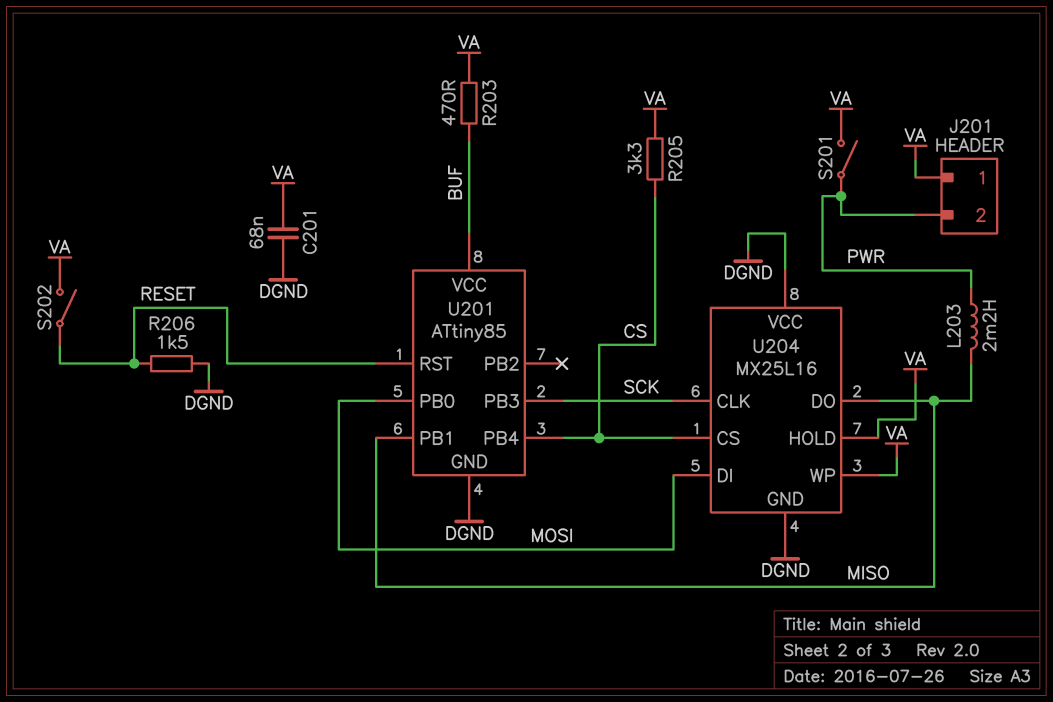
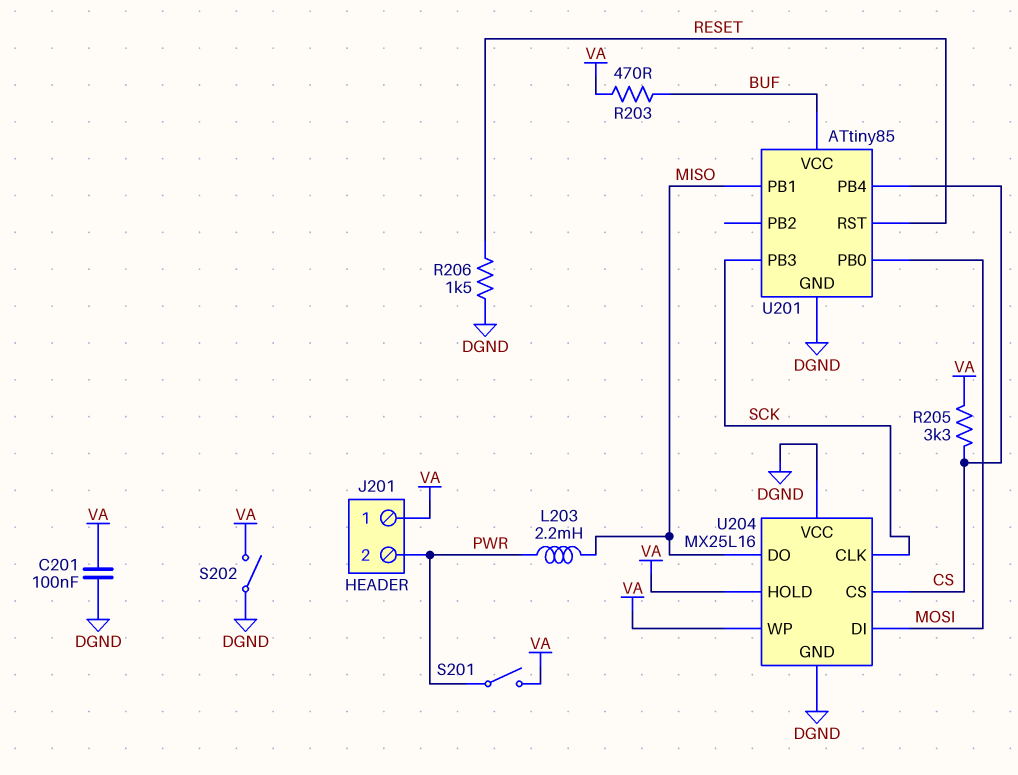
C201: 68nF (DGND, VA) -> 100nF (DGND, VA)
S202: switch (RESET, VA) -> switch (DGND, VA)

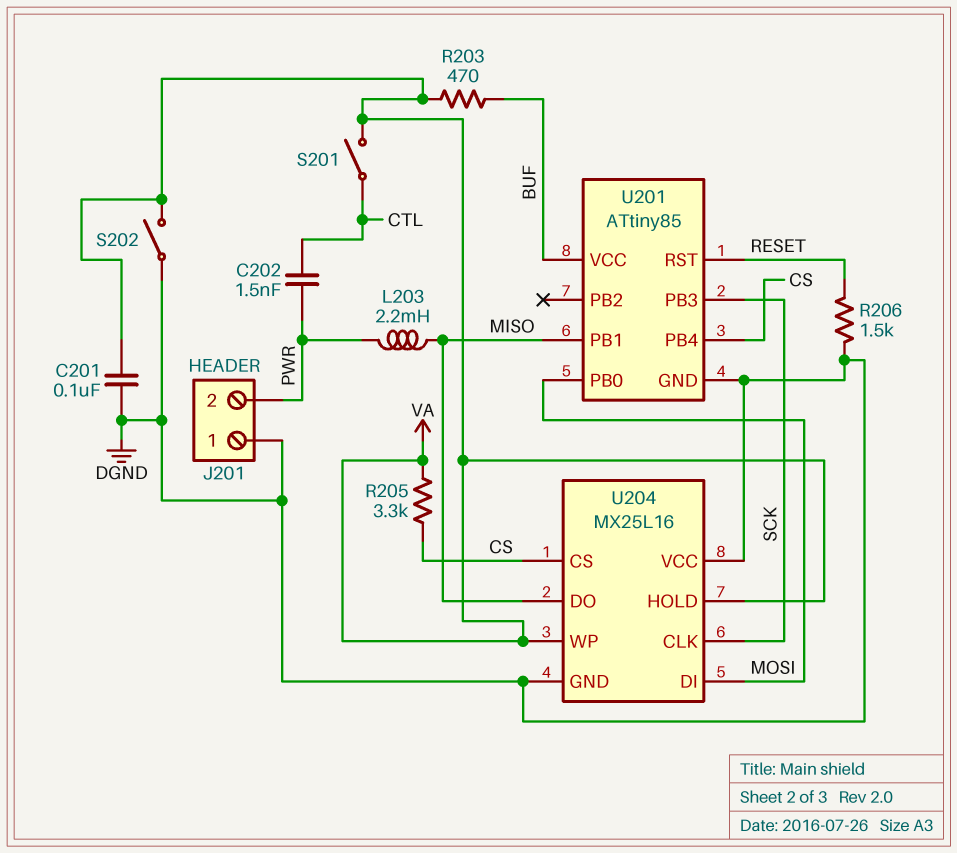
C202: none -> 1.5nF (CTL, PWR)
J201 pin 1: VA -> DGND
S201: switch (PWR, VA) -> switch (CTL, VA)

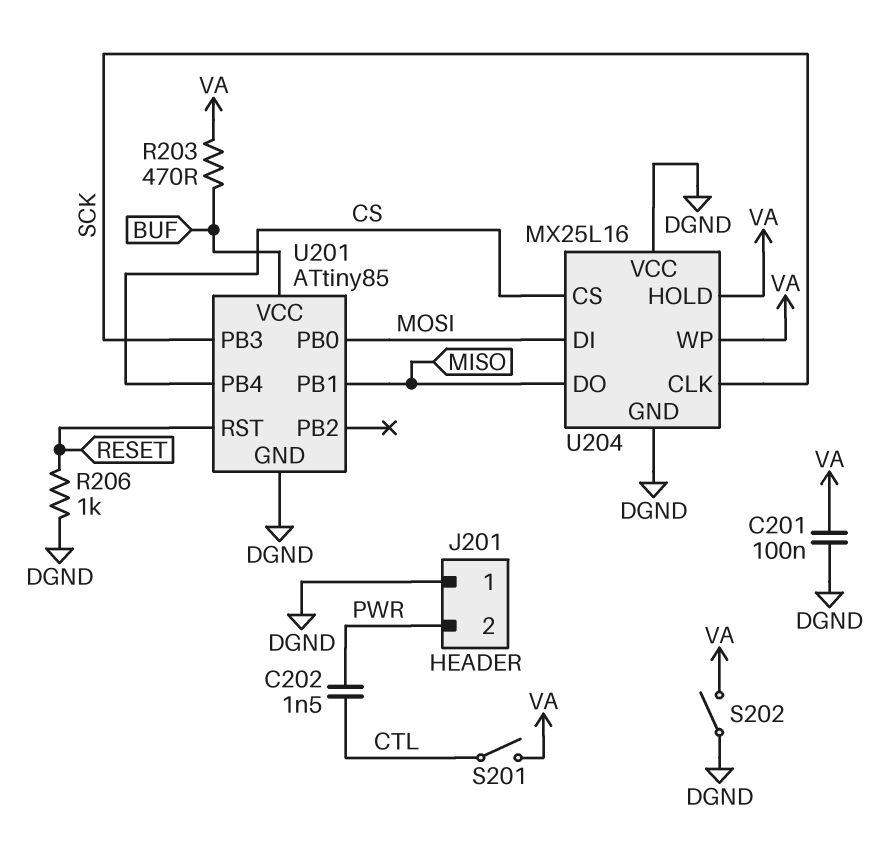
L203: 2.2mH (MISO, PWR) -> none
R205: 3.3k (CS, VA) -> none
R206: 1.5k (DGND, RESET) -> 1k (DGND, RESET)

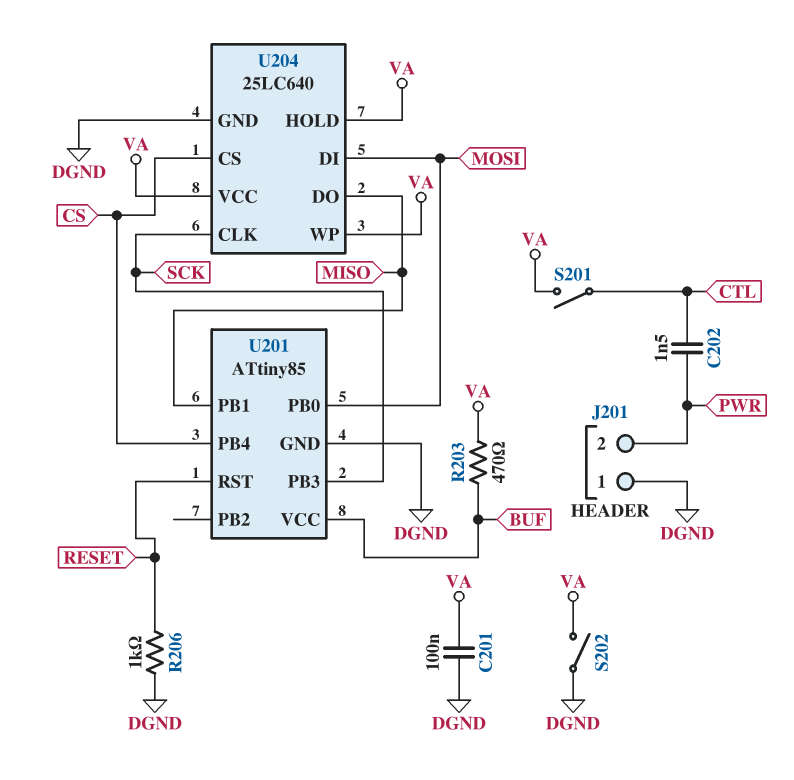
U204: MX25L16 -> 25LC640
U204 pin VCC: DGND -> VA

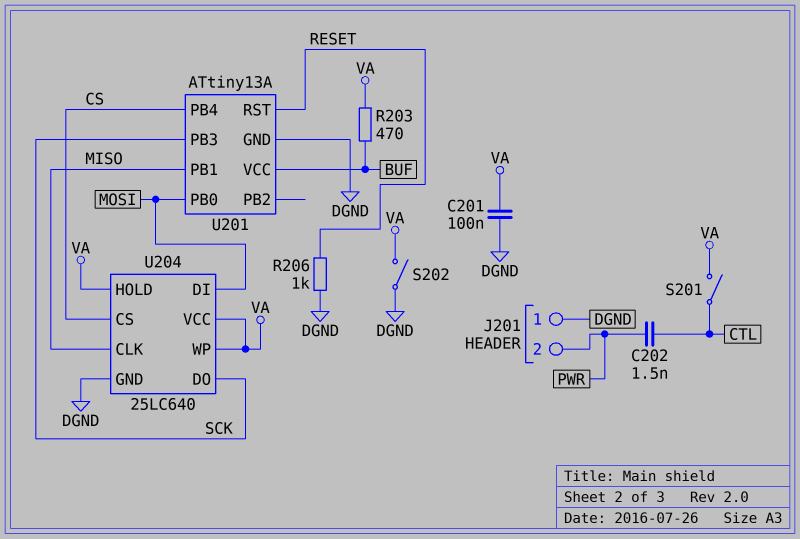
U201: ATtiny85 -> ATtiny13A
U204 pin CLK: SCK -> MISO
U204 pin DO: MISO -> SCK

